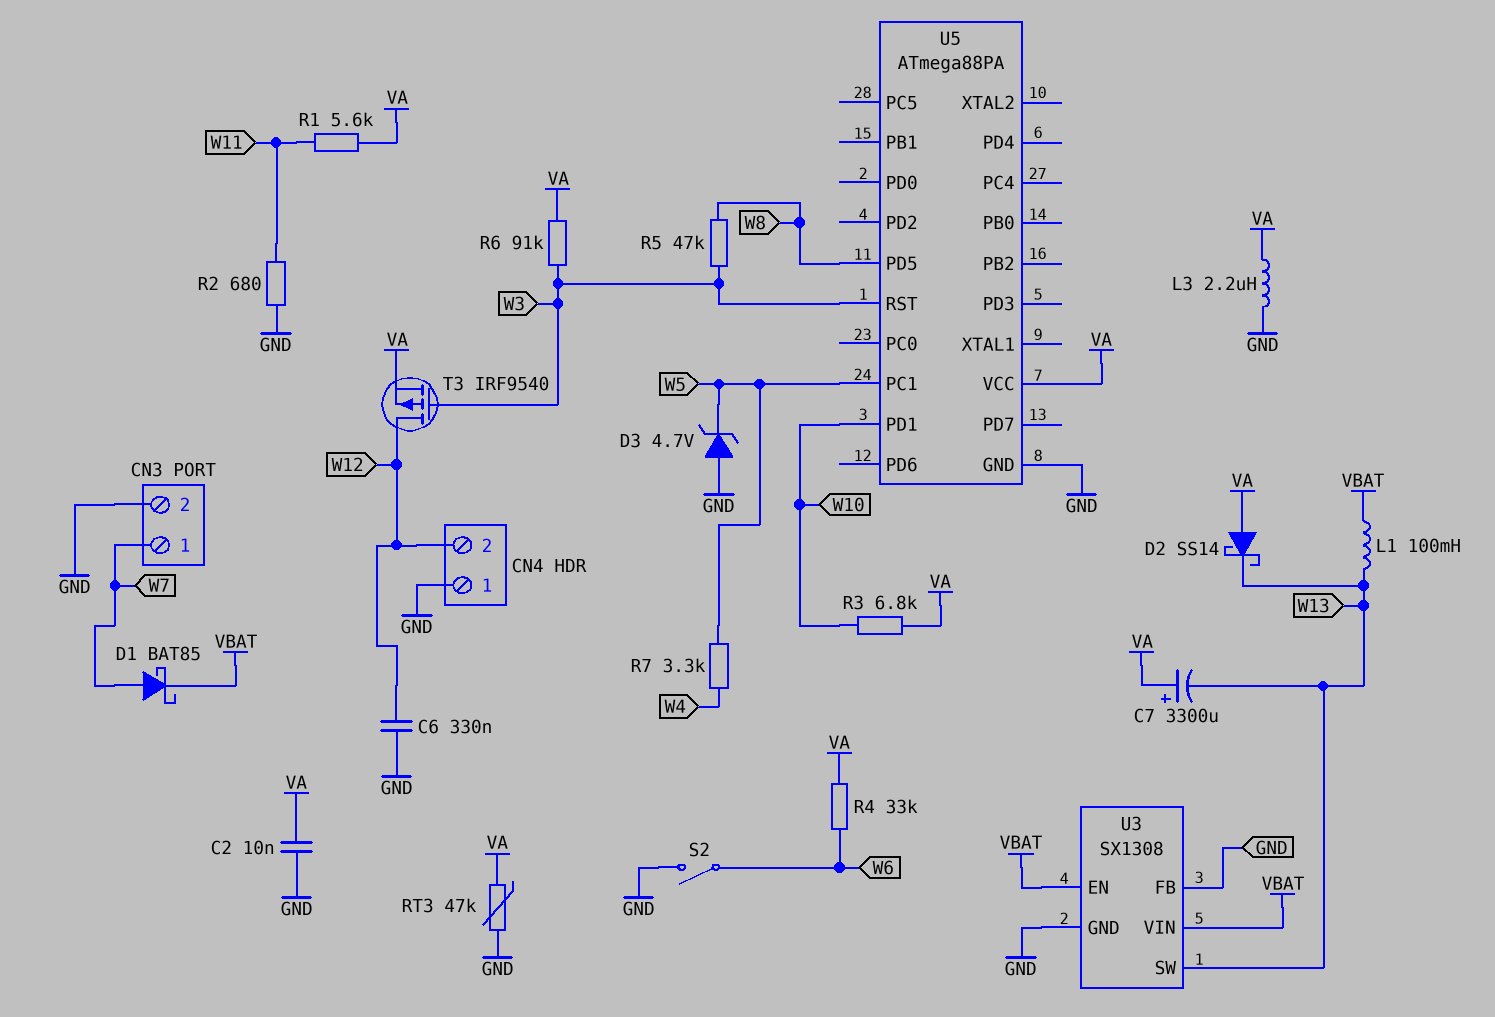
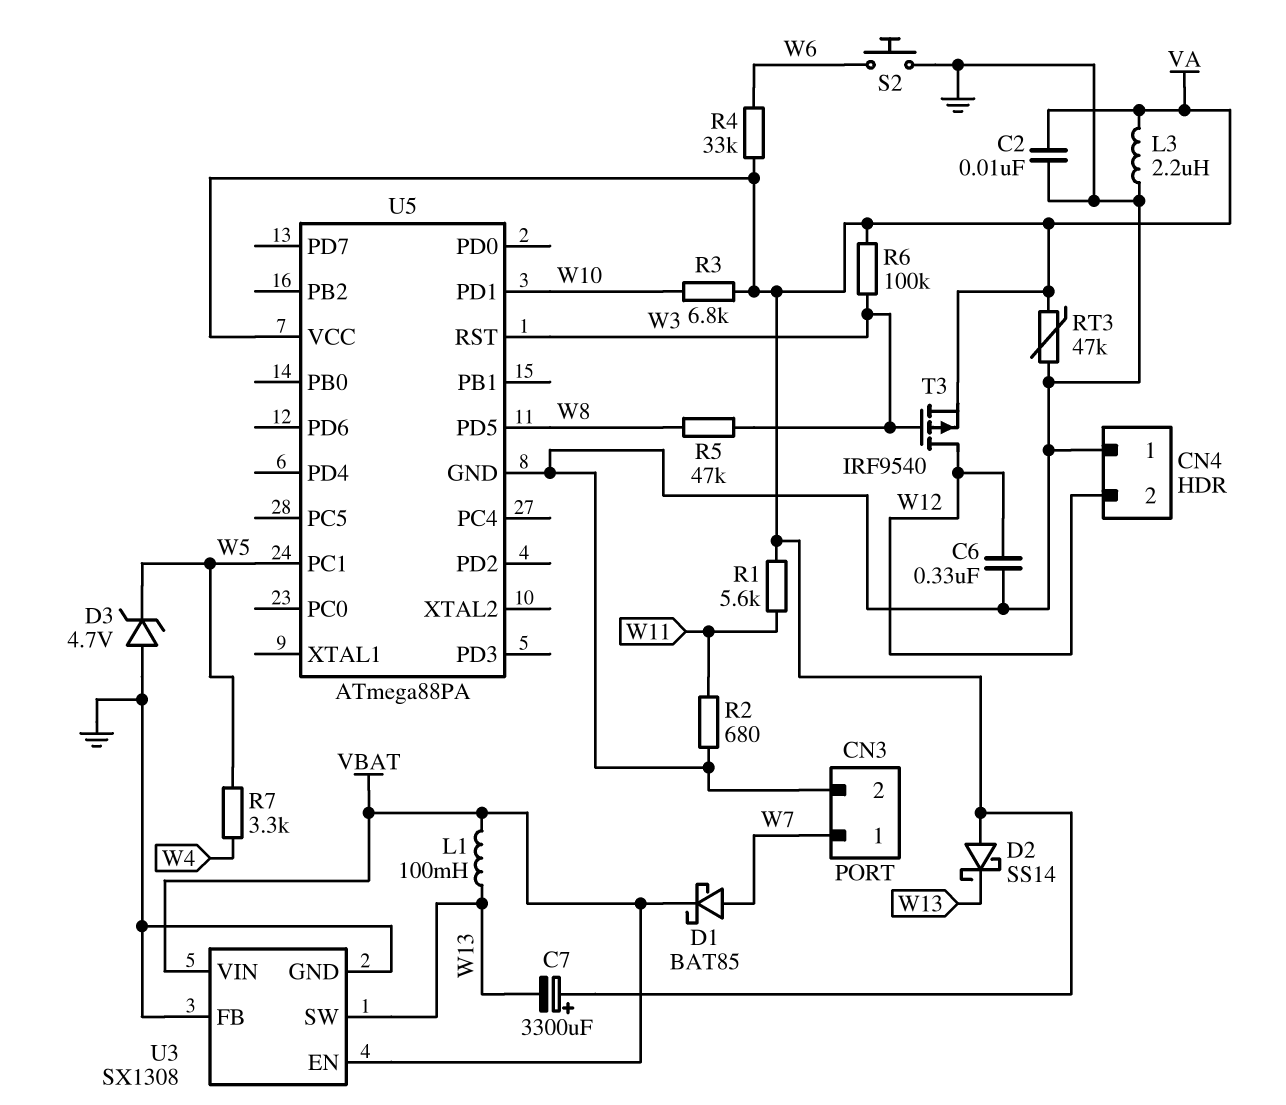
R6: 91k (VA, W3) -> 100k (VA, W3)
S2: switch (GND, W6) -> button (GND, W6)

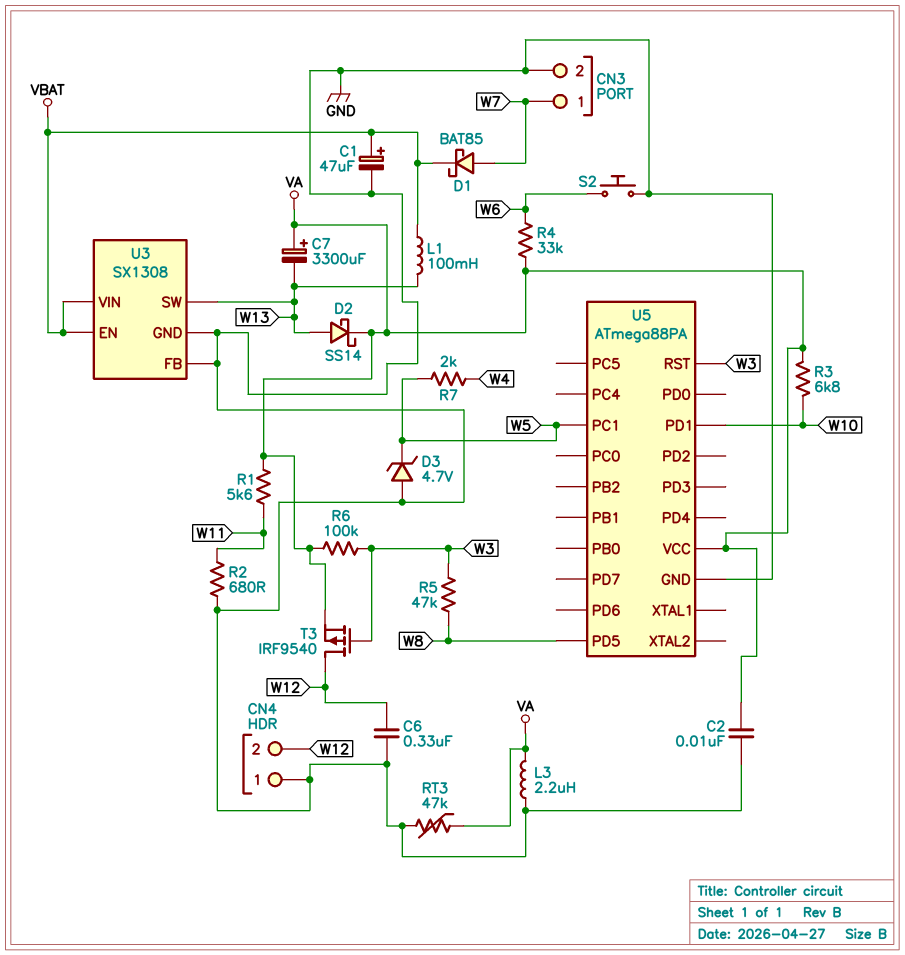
C1: none -> 47uF (plus VBAT, minus GND)
D2: schottky SS14 (A VA, K W13) -> schottky SS14 (A W13, K VA)
R7: 3.3k (W4, W5) -> 2k (W4, W5)

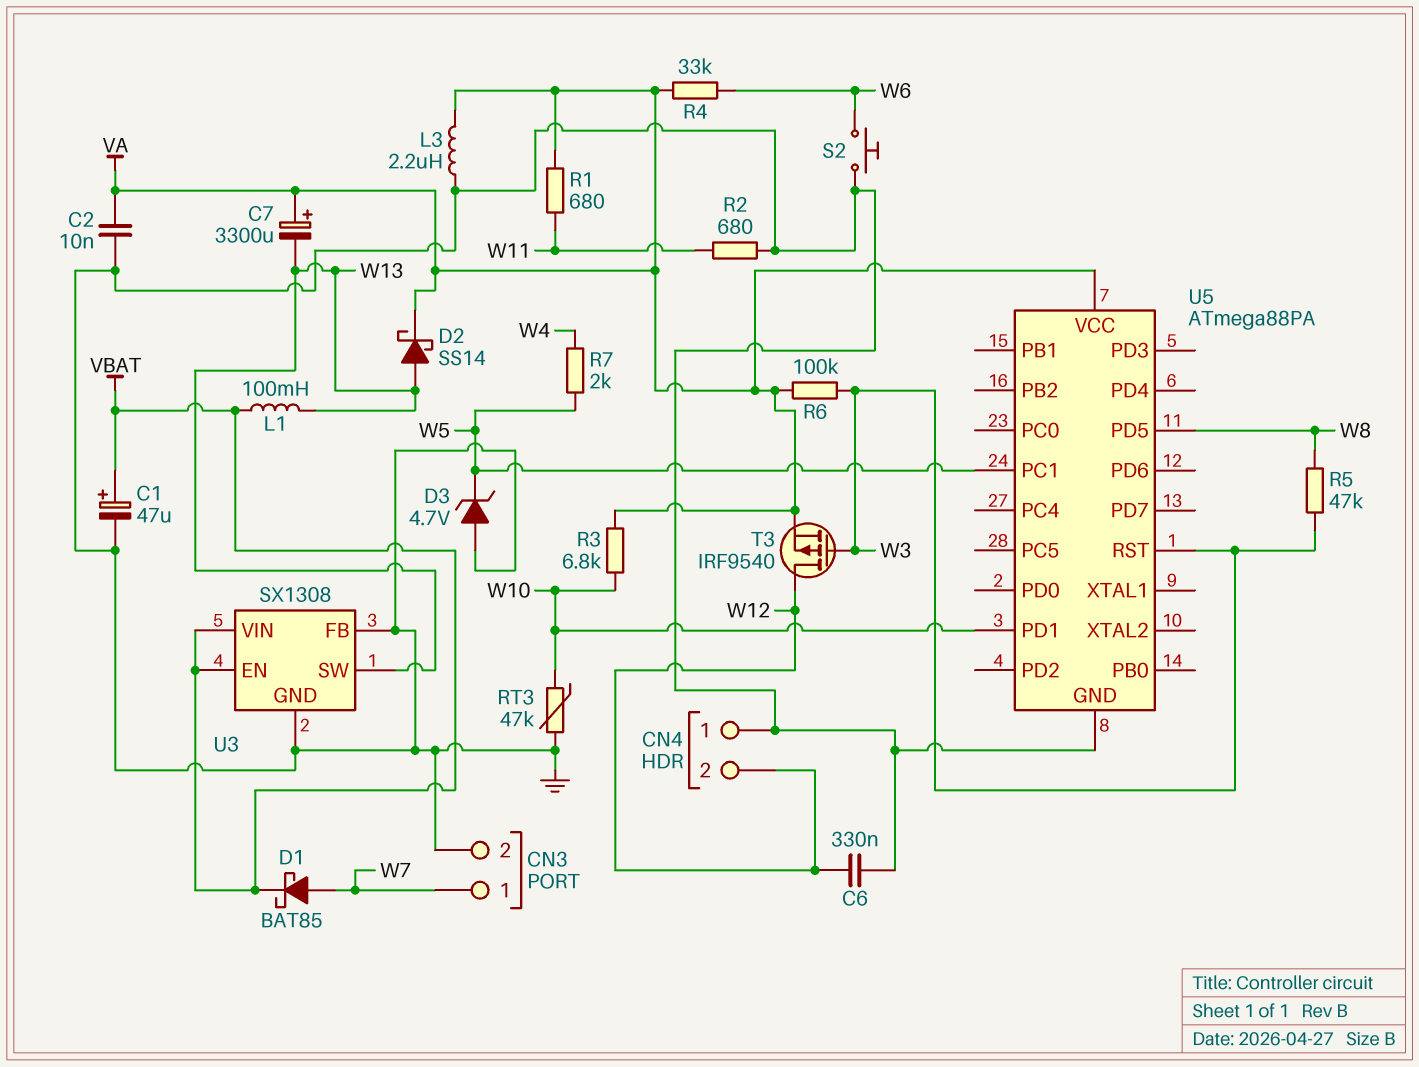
R1: 5.6k (VA, W11) -> 680 (VA, W11)
RT3: 47k (GND, VA) -> 47k (GND, W10)

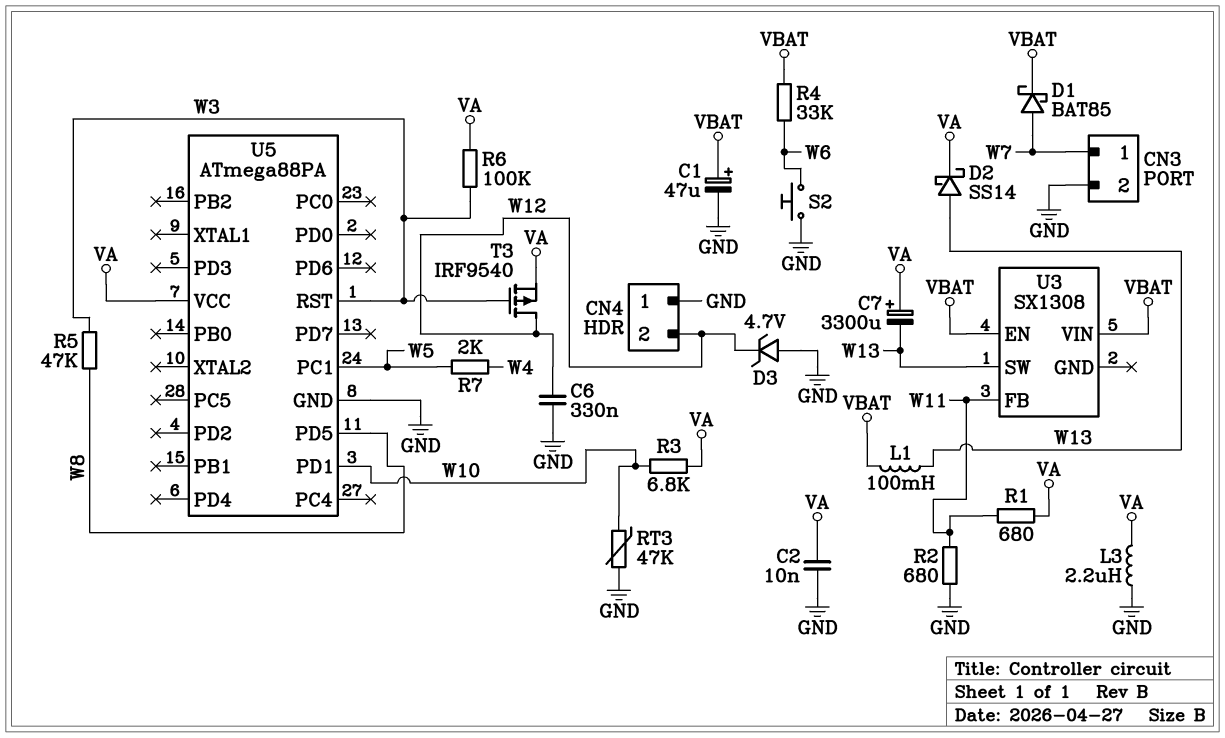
D3: zener 4.7V (A GND, K W5) -> zener 4.7V (A GND, K W12)
R4: 33k (VA, W6) -> 33k (VBAT, W6)
U3 pin FB: GND -> W11
U3 pin GND: GND -> none

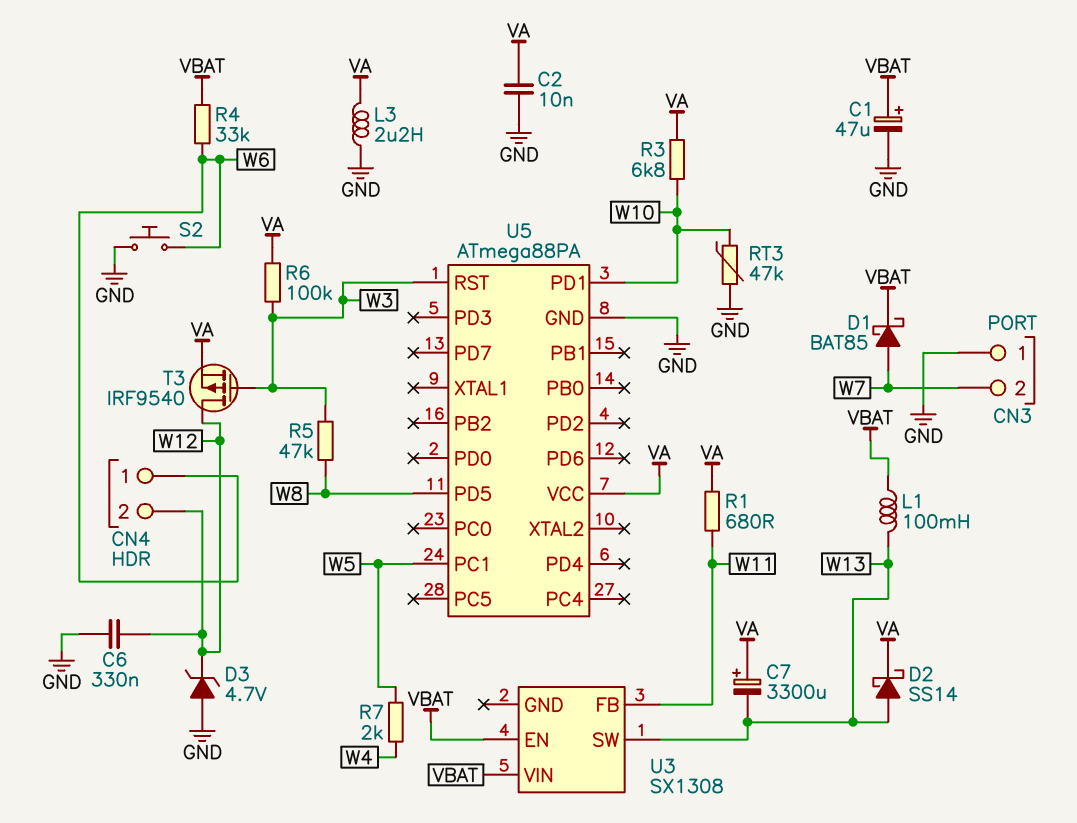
CN3 pin 1: W7 -> GND
CN3 pin 2: GND -> W7
CN4 pin 1: GND -> W6
R2: 680 (GND, W11) -> none

